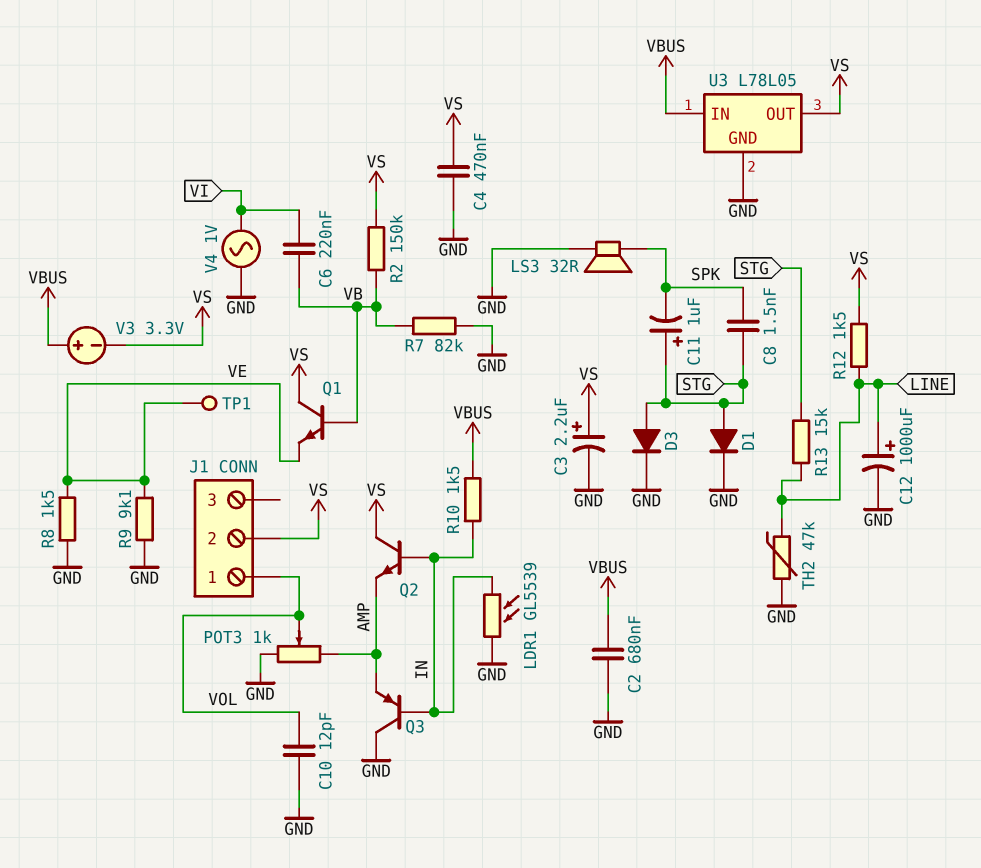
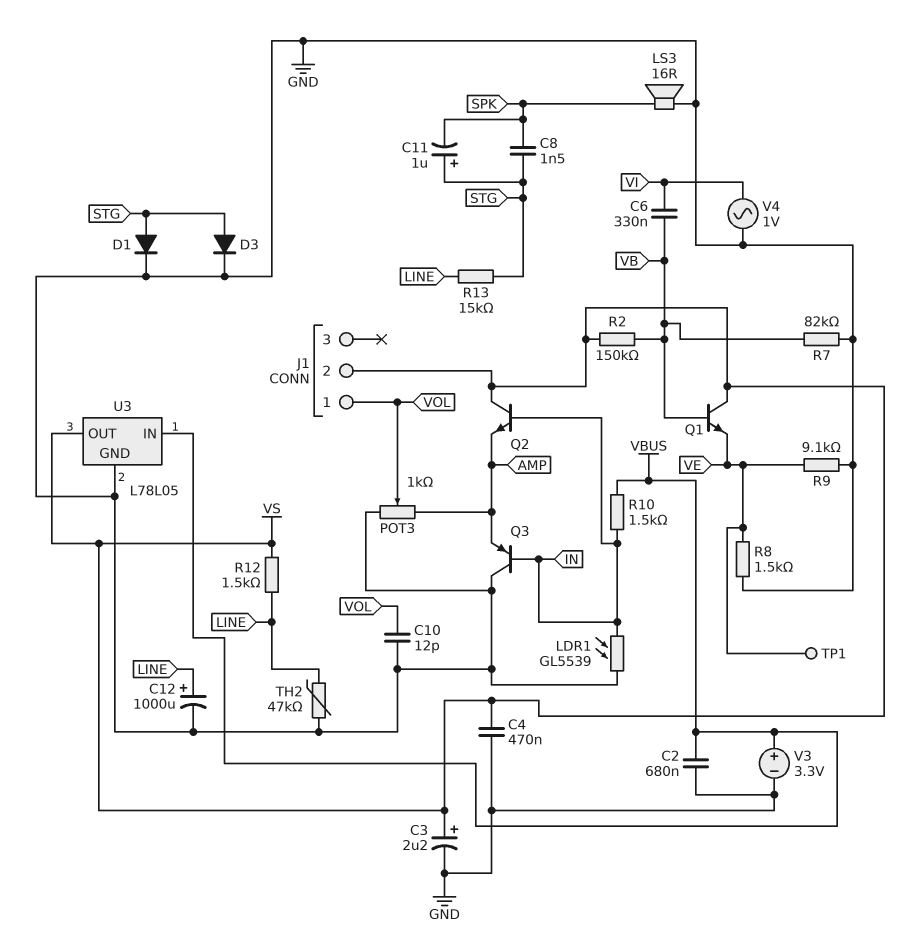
C6: 220nF (VB, VI) -> 330nF (VB, VI)
LS3: speaker 32R (GND, SPK) -> speaker 16R (GND, SPK)
V3: 3.3V (plus VBUS, minus VS) -> 3.3V (plus VBUS, minus GND)

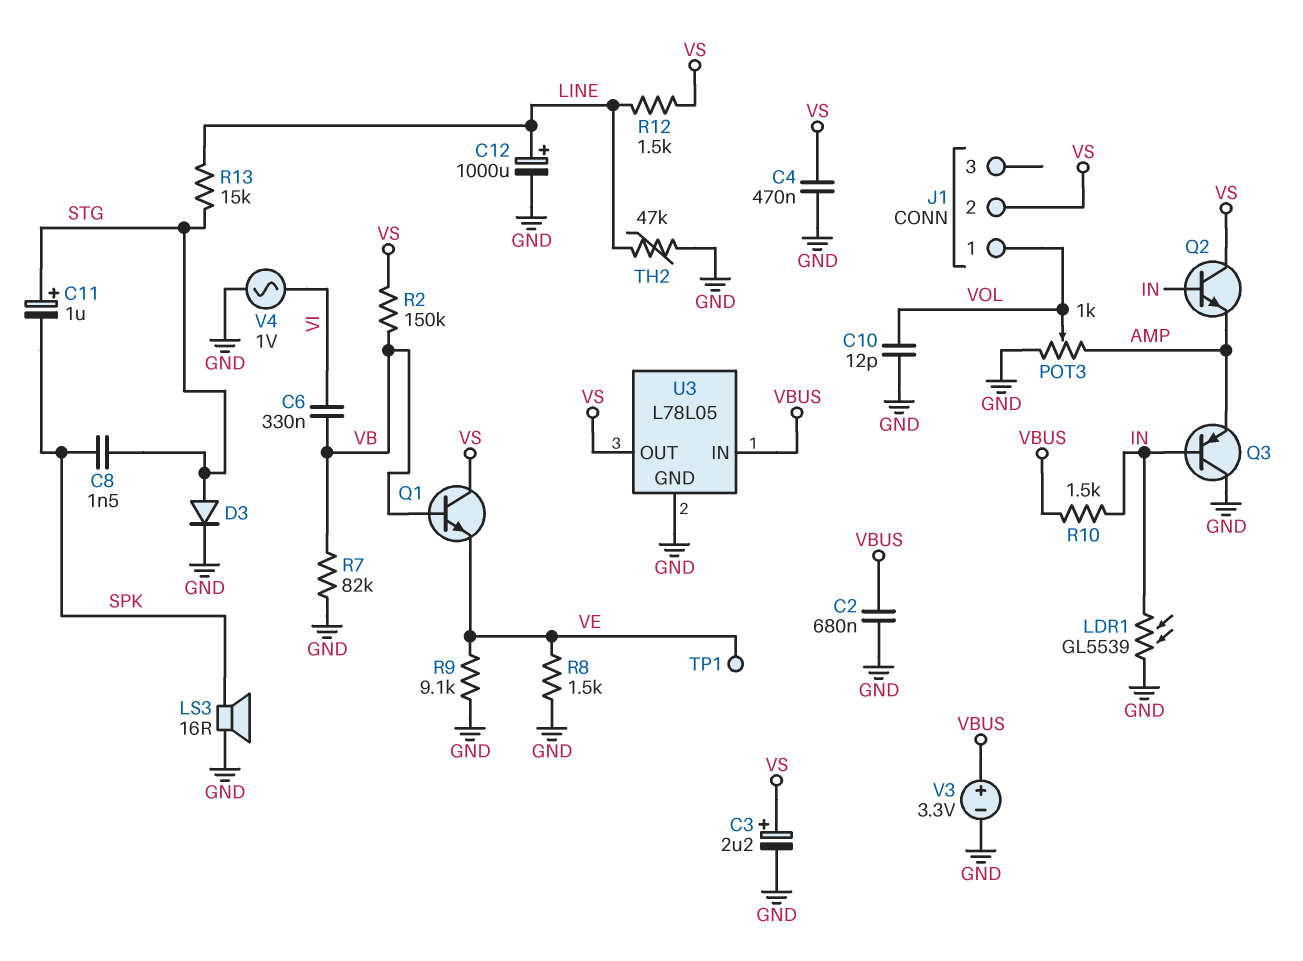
D1: diode (A STG, K GND) -> none

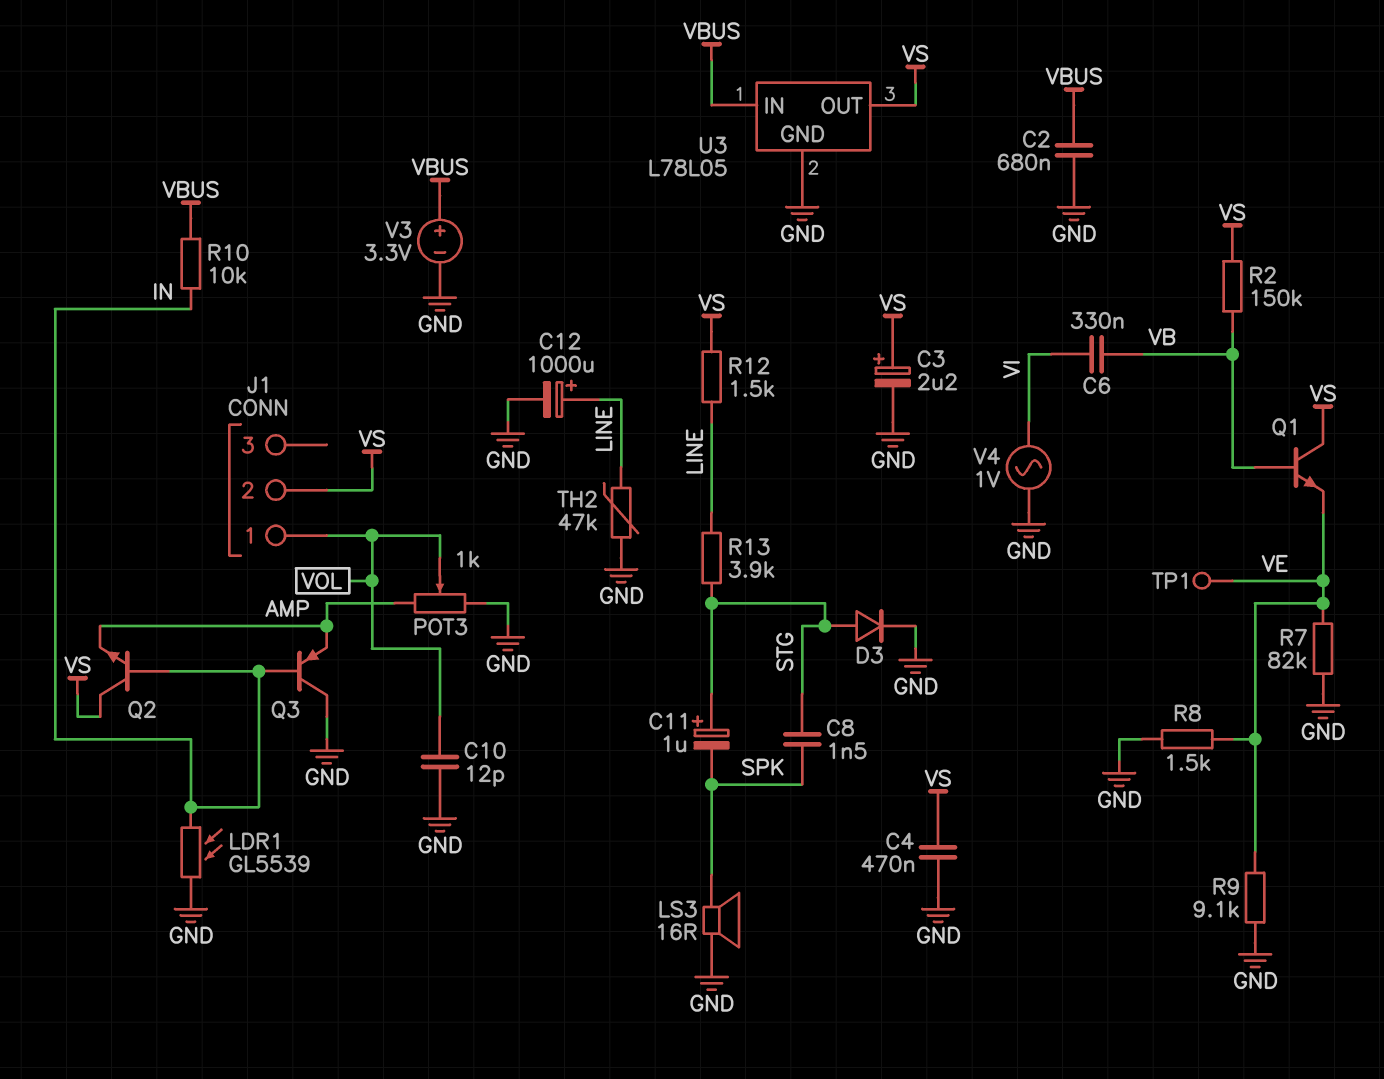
R7: 82k (GND, VB) -> 82k (GND, VE)
R10: 1.5k (IN, VBUS) -> 10k (IN, VBUS)
R13: 15k (LINE, STG) -> 3.9k (LINE, STG)

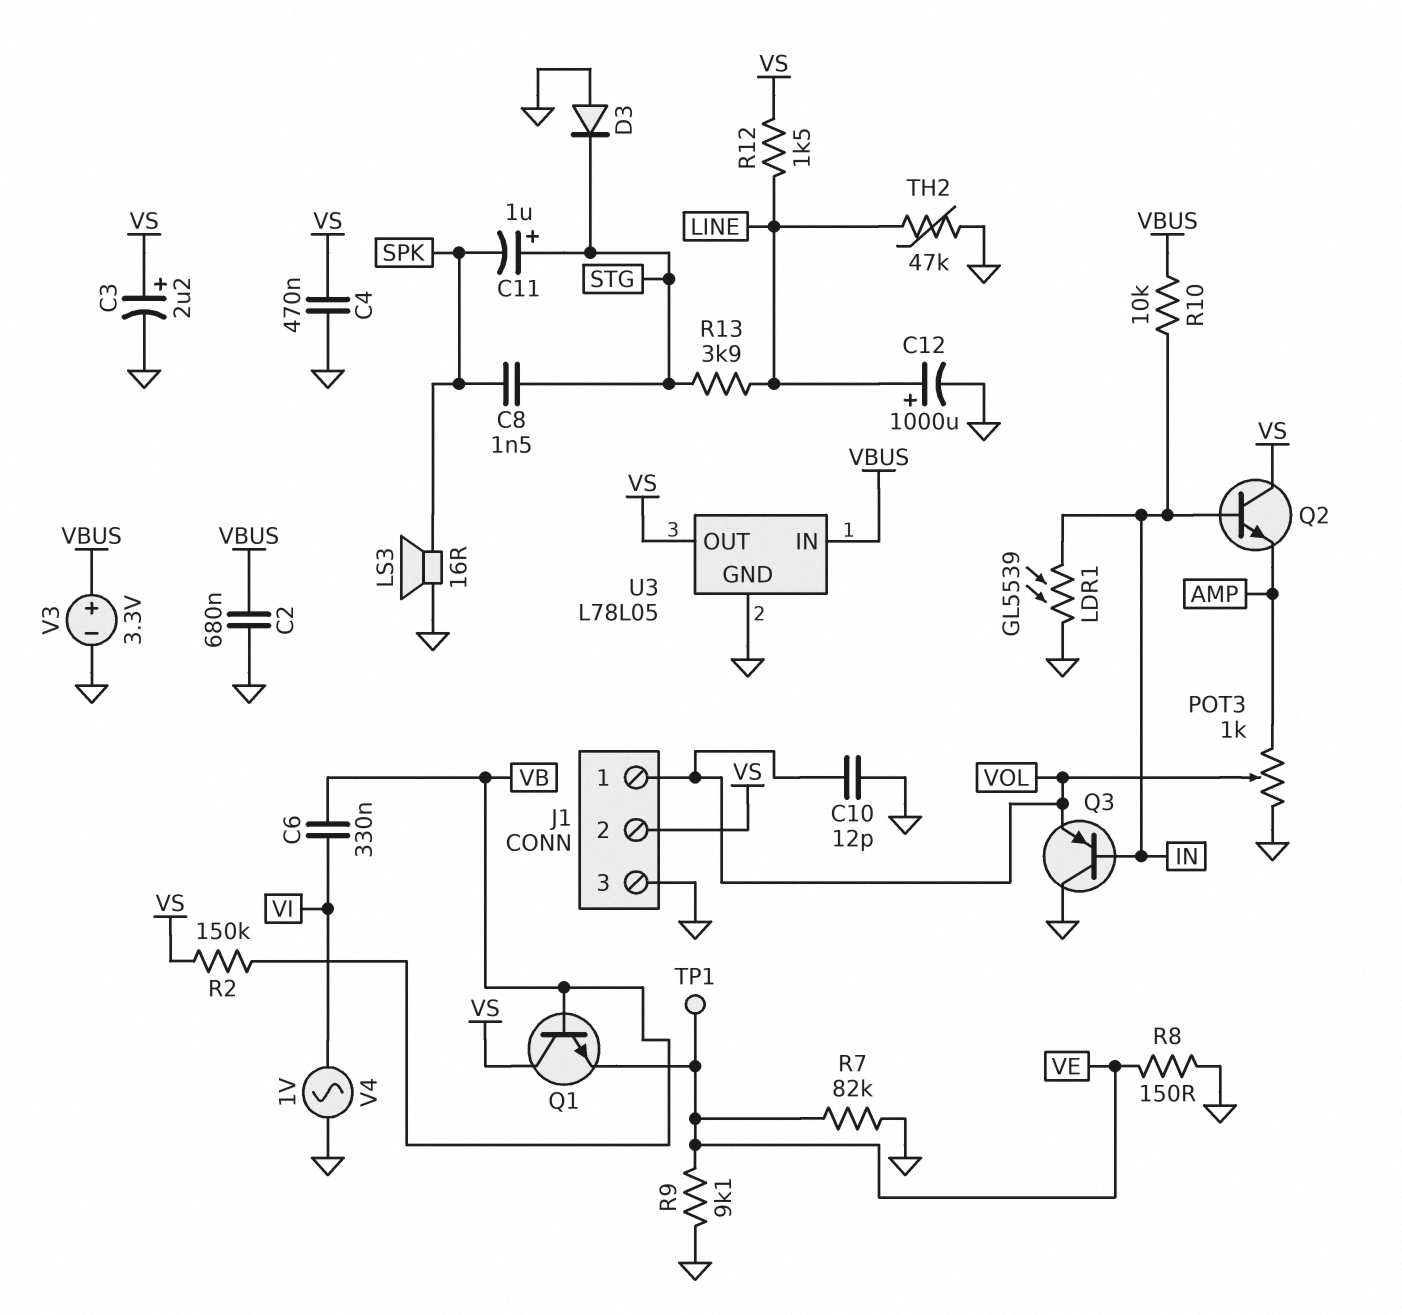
D3: diode (A STG, K GND) -> diode (A GND, K STG)
J1 pin 3: none -> GND
Q3: PNP (B IN, C GND, E AMP) -> PNP (B IN, C GND, E VOL)
R8: 1.5k (GND, VE) -> 150 (GND, VE)

